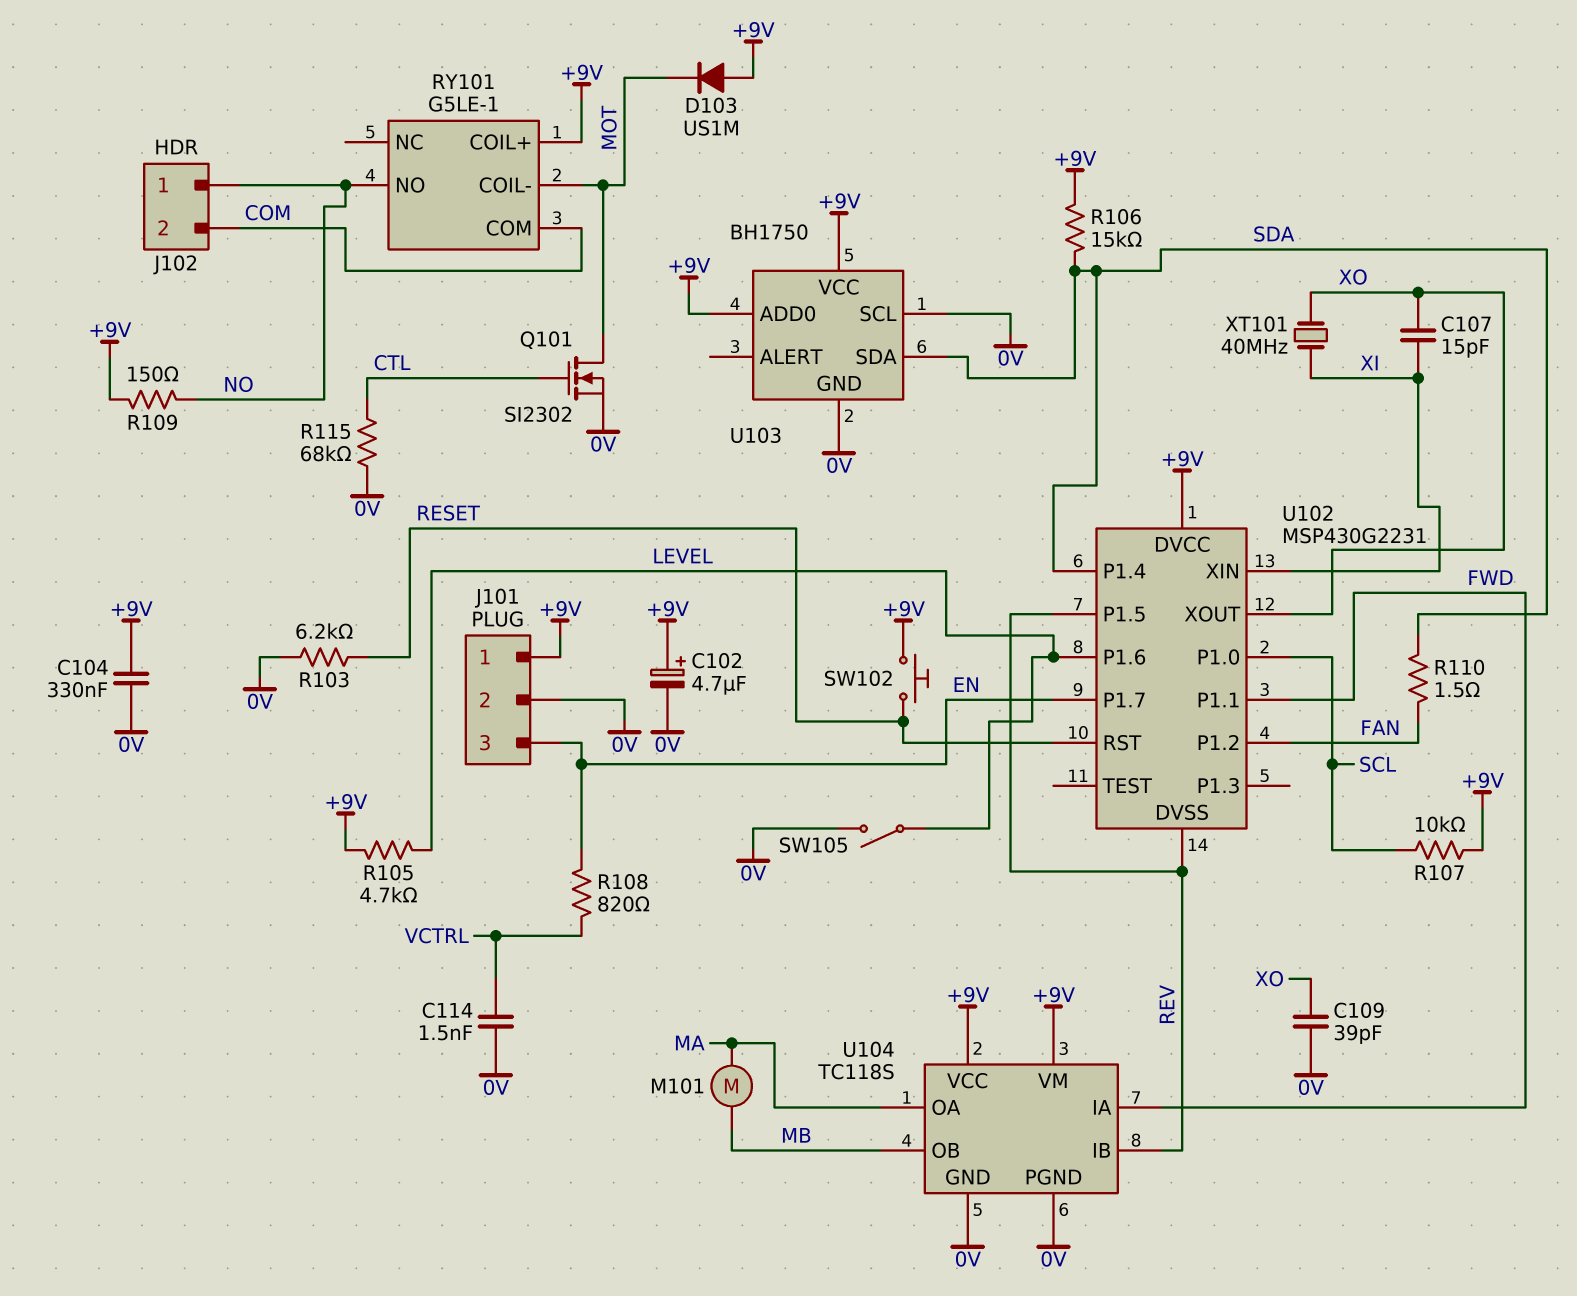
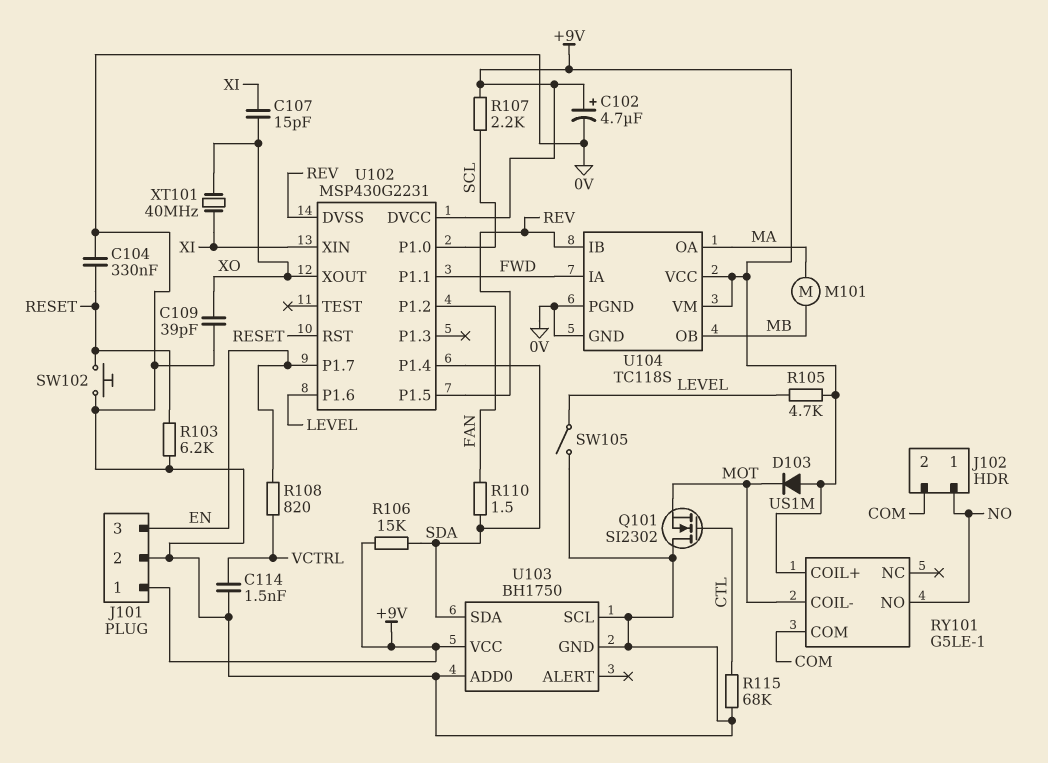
C104: 330nF (+9V, 0V) -> 330nF (0V, RESET)
Q101: NMOS SI2302 (G CTL, D MOT, S 0V) -> NMOS SI2302 (G CTL, D 0V, S MOT)
R107: 10k (+9V, SCL) -> 2.2k (+9V, SCL)
R109: 150 (+9V, NO) -> none
SW102: button (+9V, RESET) -> button (0V, RESET)
U103 pin ADD0: +9V -> 0V

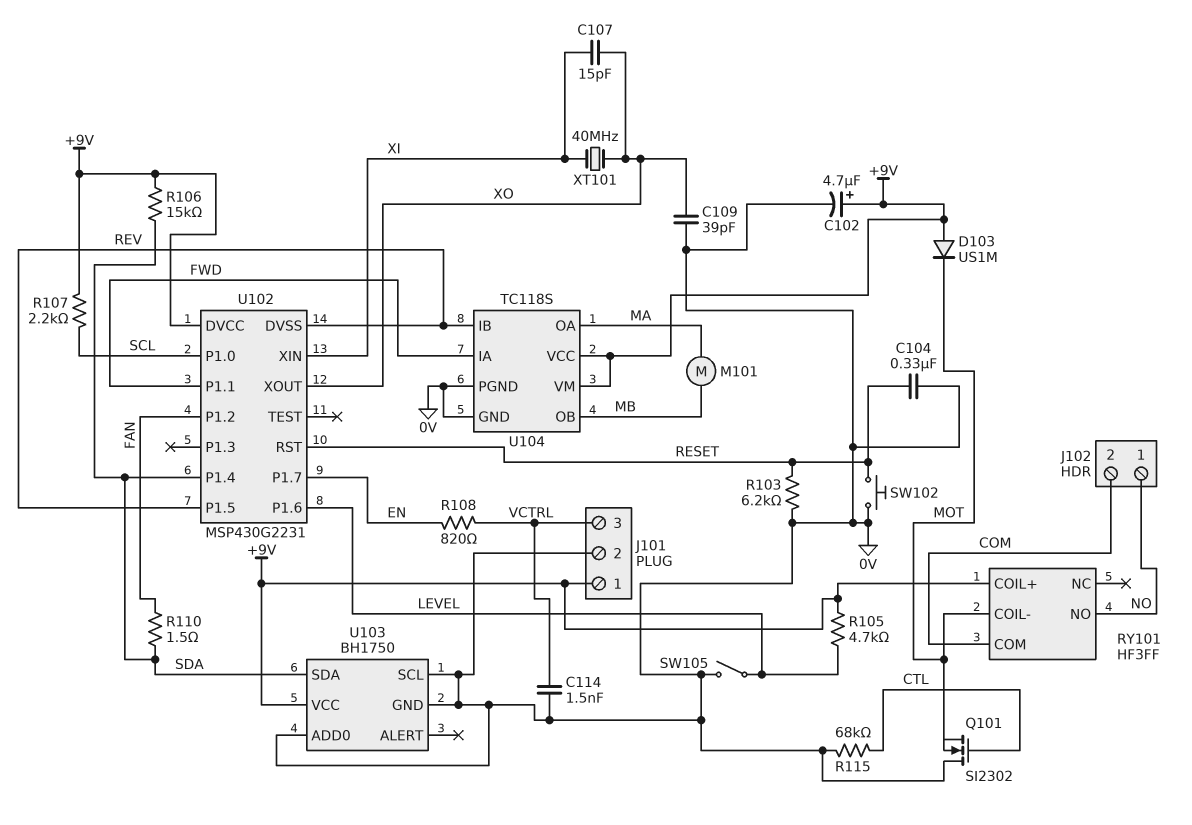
J101 pin 3: EN -> VCTRL
RY101: G5LE-1 -> HF3FF

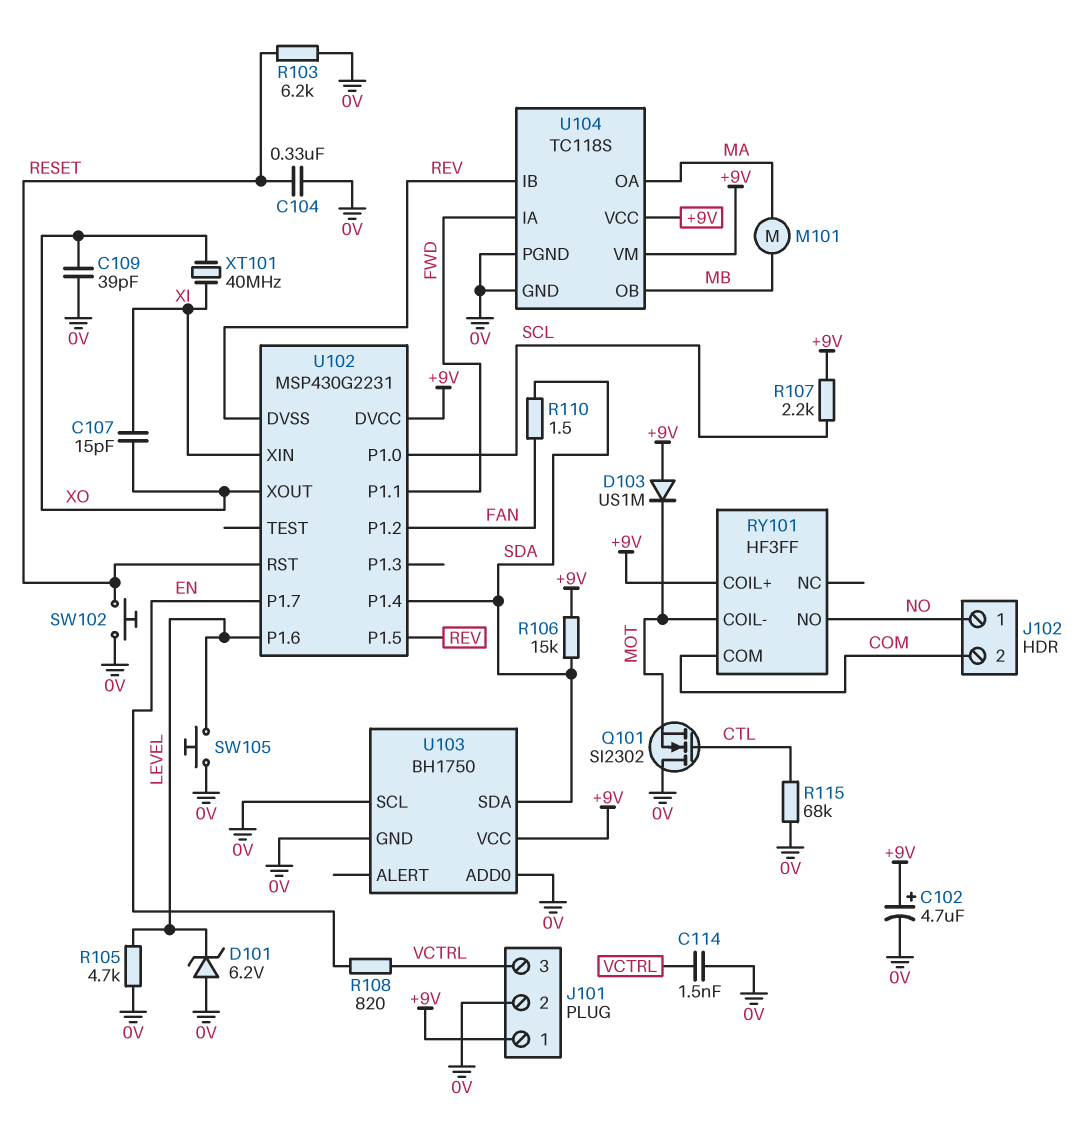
D101: none -> zener 6.2V (A 0V, K LEVEL)
R105: 4.7k (+9V, LEVEL) -> 4.7k (0V, LEVEL)
SW105: switch (0V, LEVEL) -> button (0V, LEVEL)

